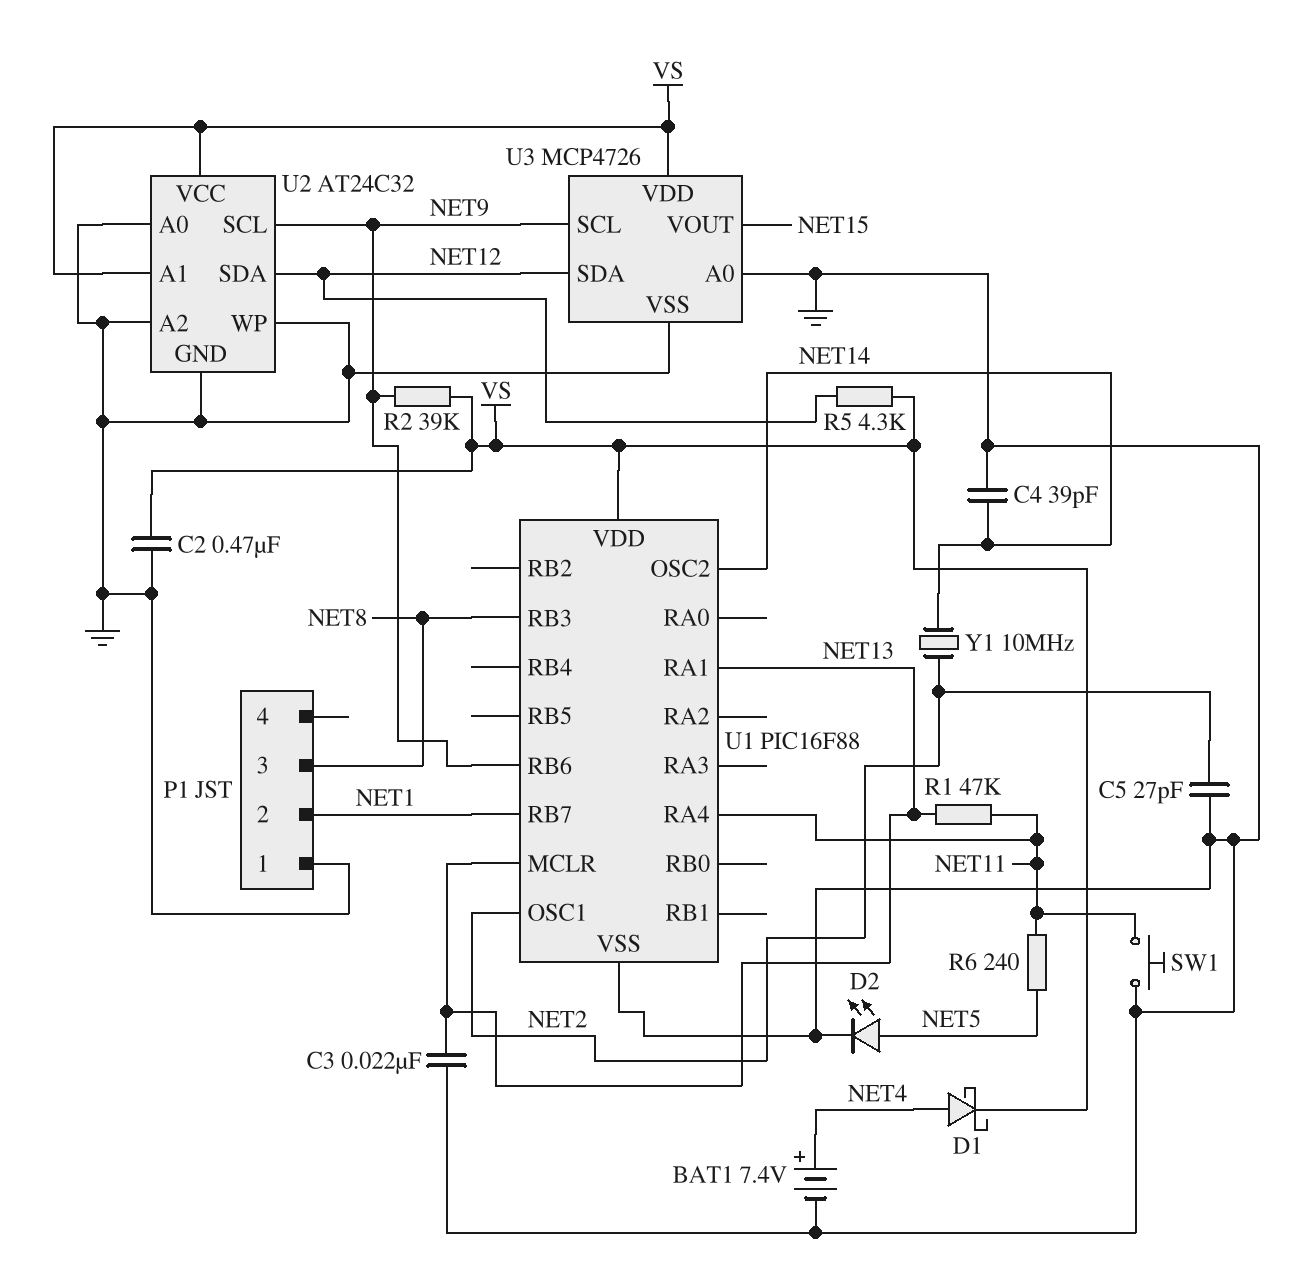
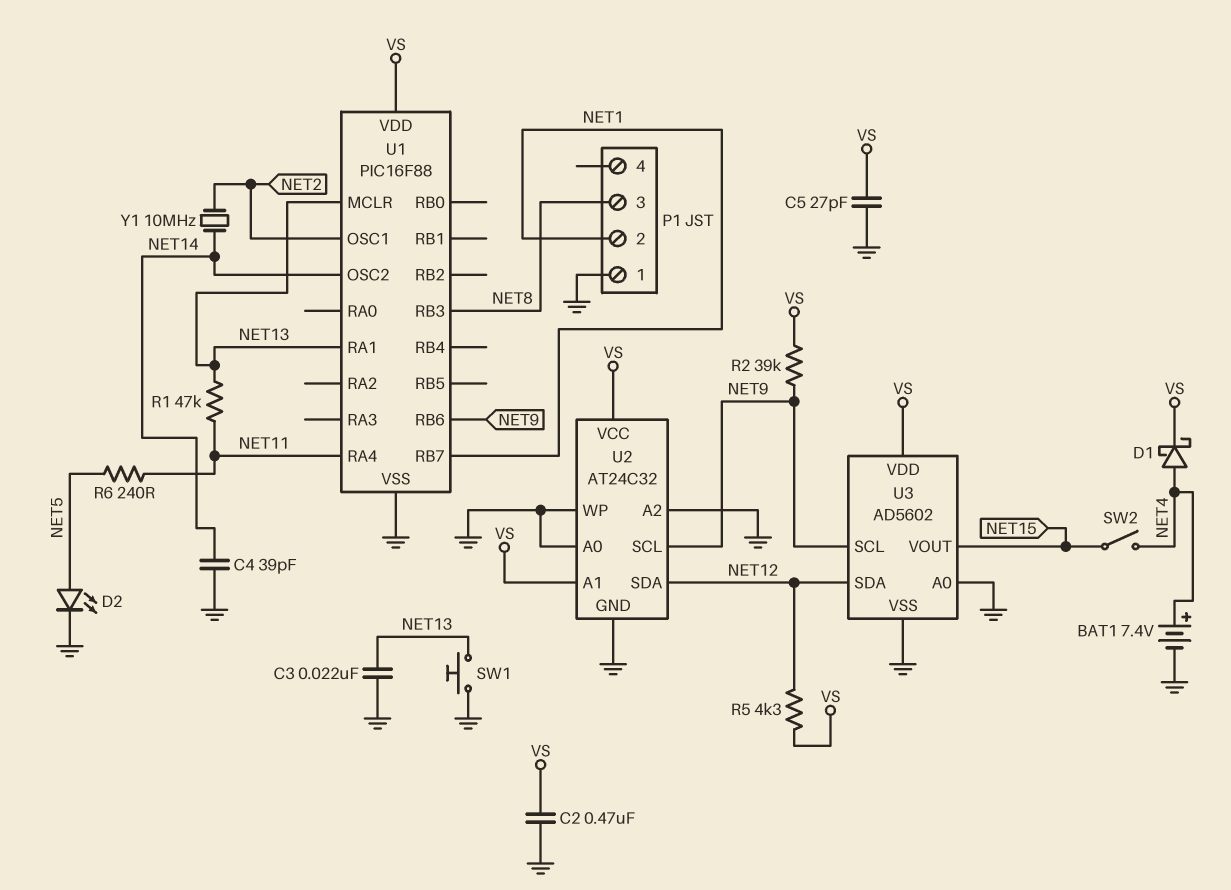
C5: 27pF (GND, NET2) -> 27pF (GND, VS)
SW1: button (GND, NET11) -> button (GND, NET13)
SW2: none -> switch (NET4, NET15)
U3: MCP4726 -> AD5602

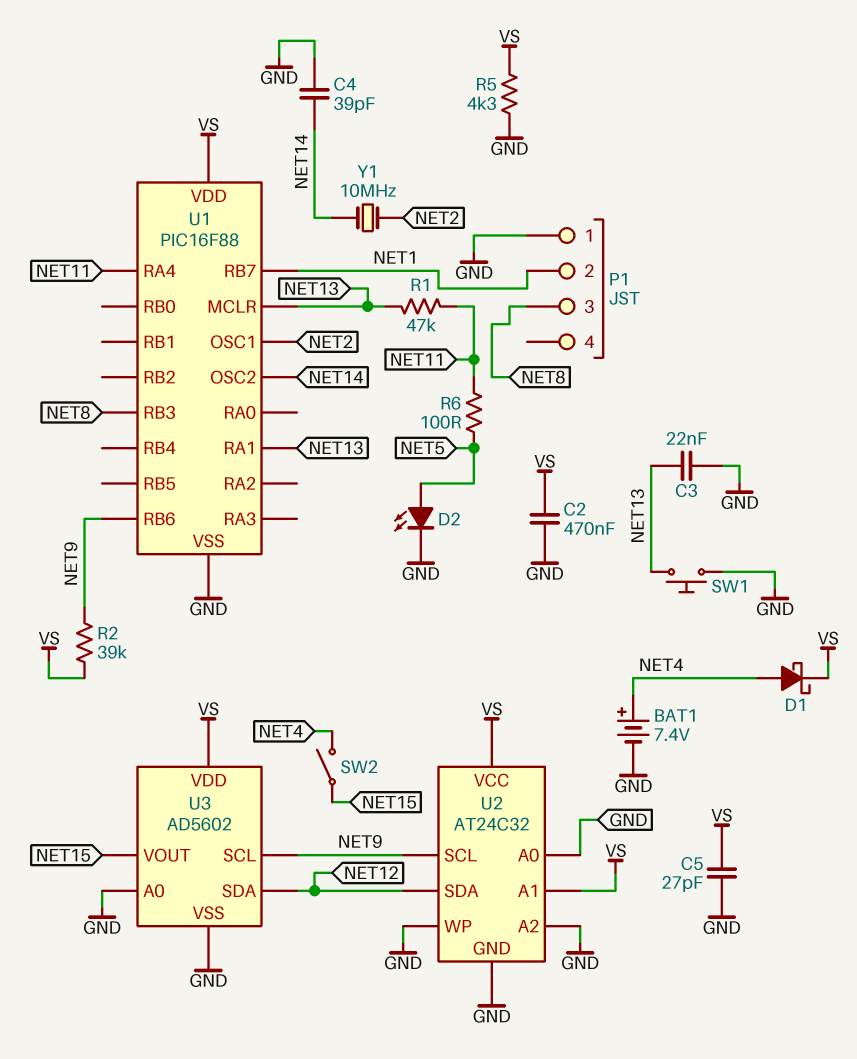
R5: 4.3k (NET12, VS) -> 4.3k (GND, VS)
R6: 240 (NET5, NET11) -> 100 (NET5, NET11)

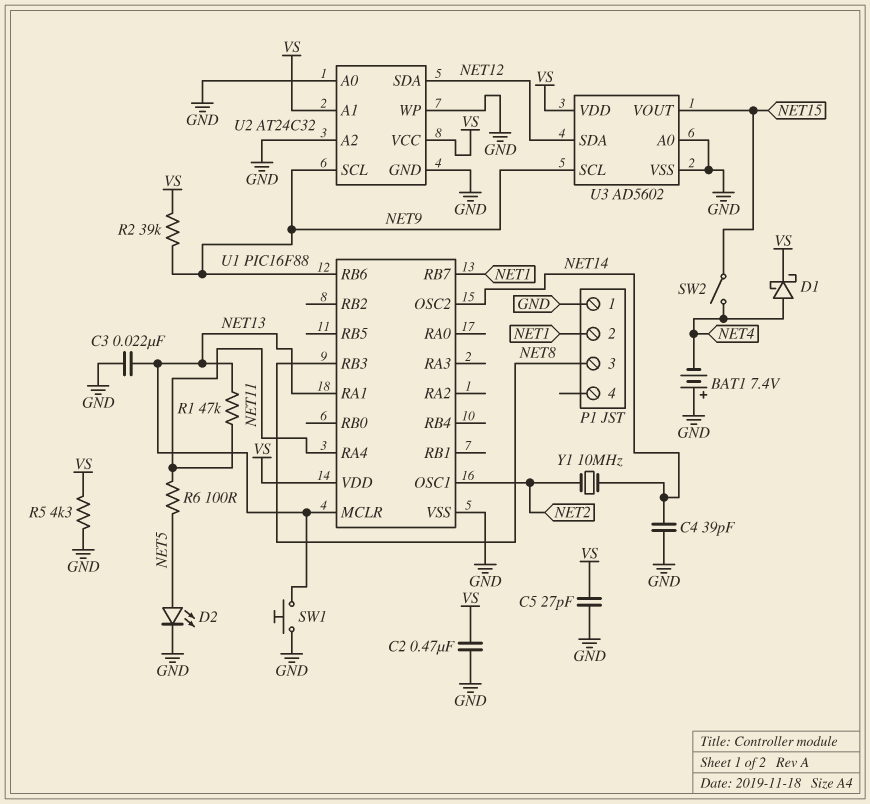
BAT1: 7.4V (plus NET4, minus GND) -> 7.4V (plus GND, minus NET4)

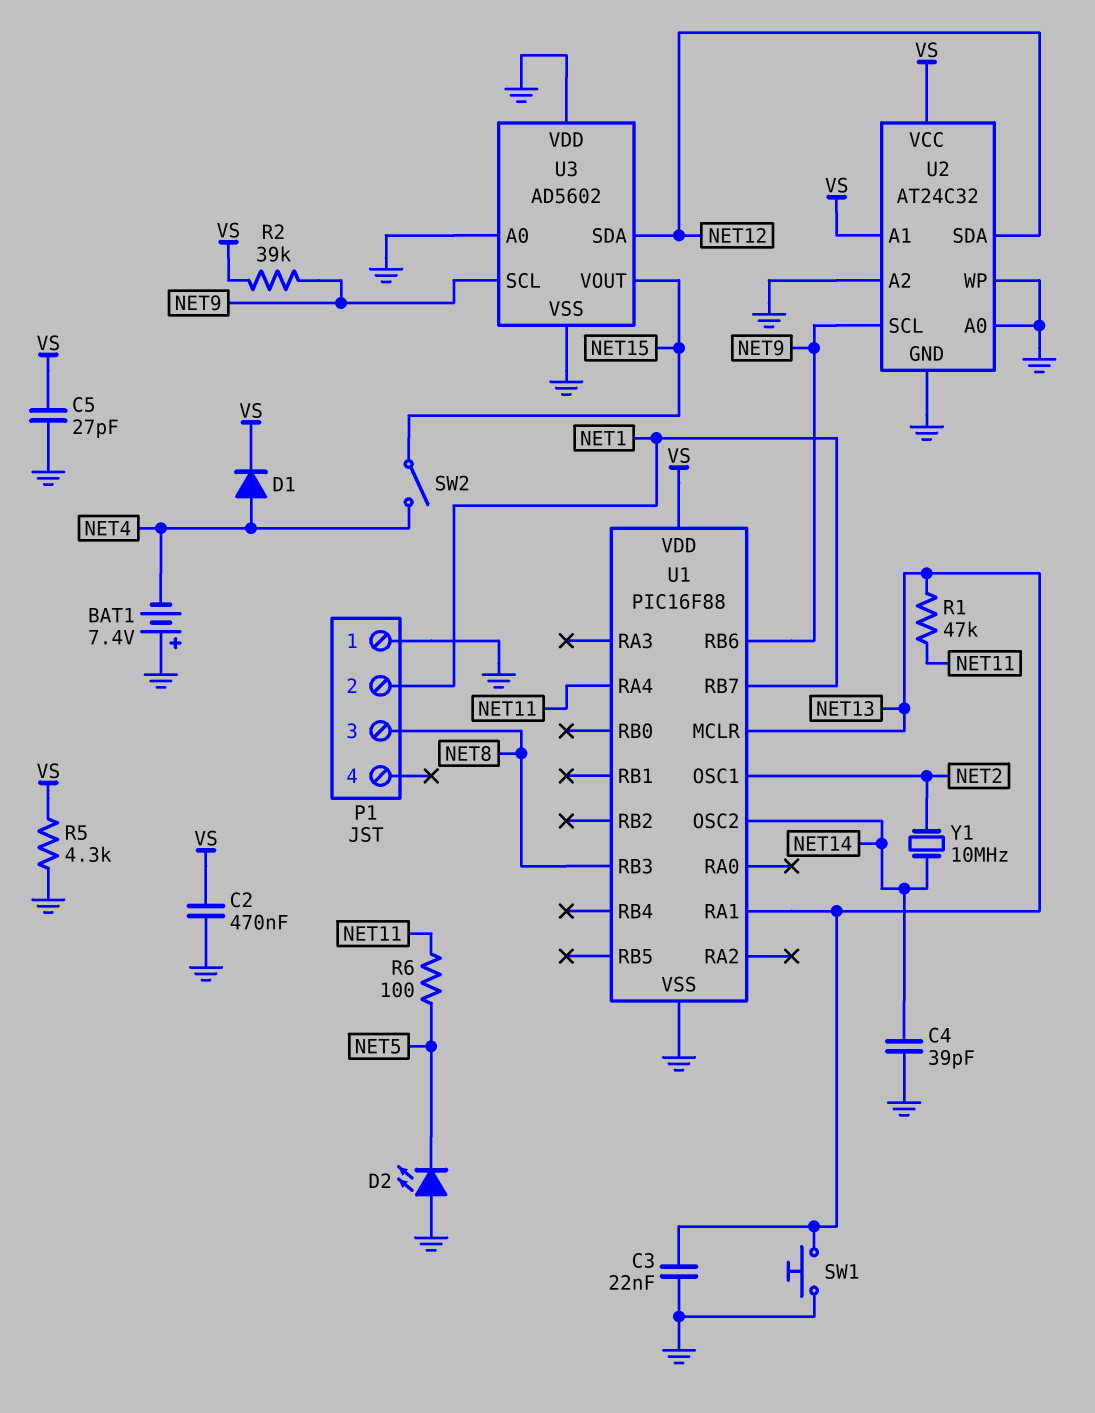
D1: schottky (A NET4, K VS) -> diode (A NET4, K VS)
D2: LED (A NET5, K GND) -> LED (A GND, K NET5)
U3 pin VDD: VS -> GND

